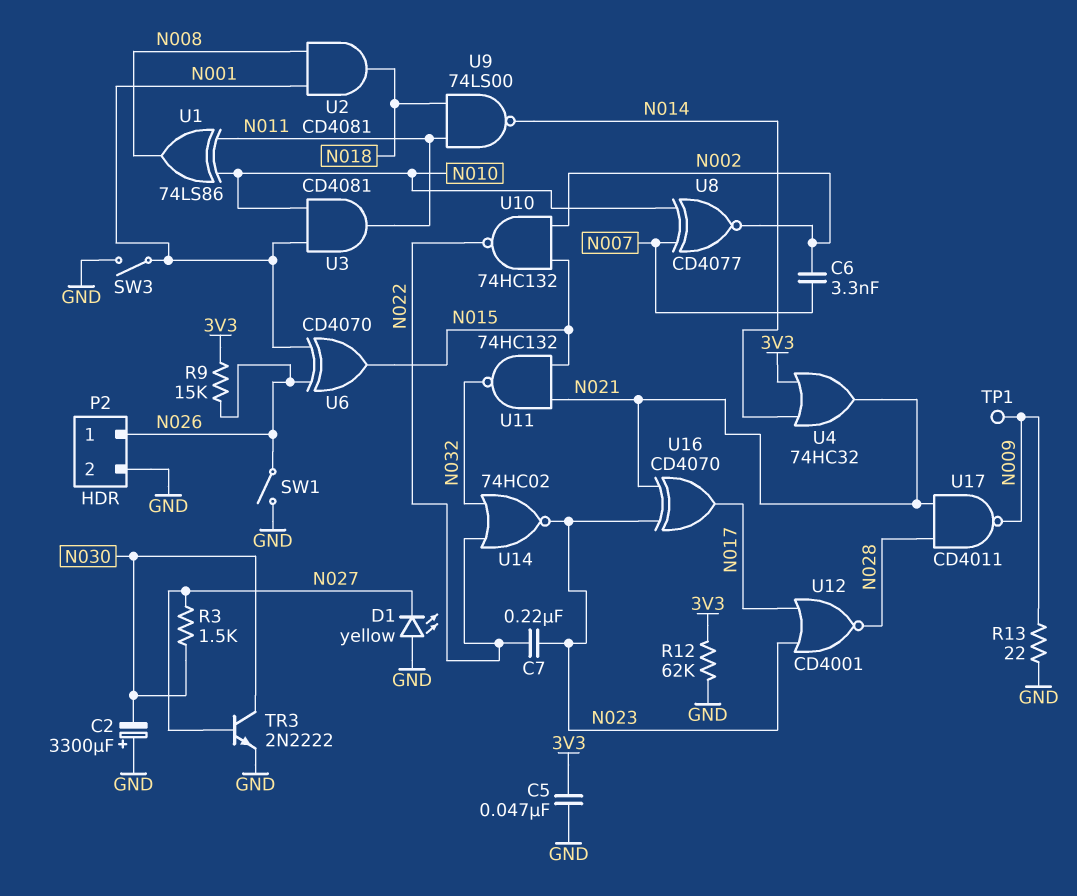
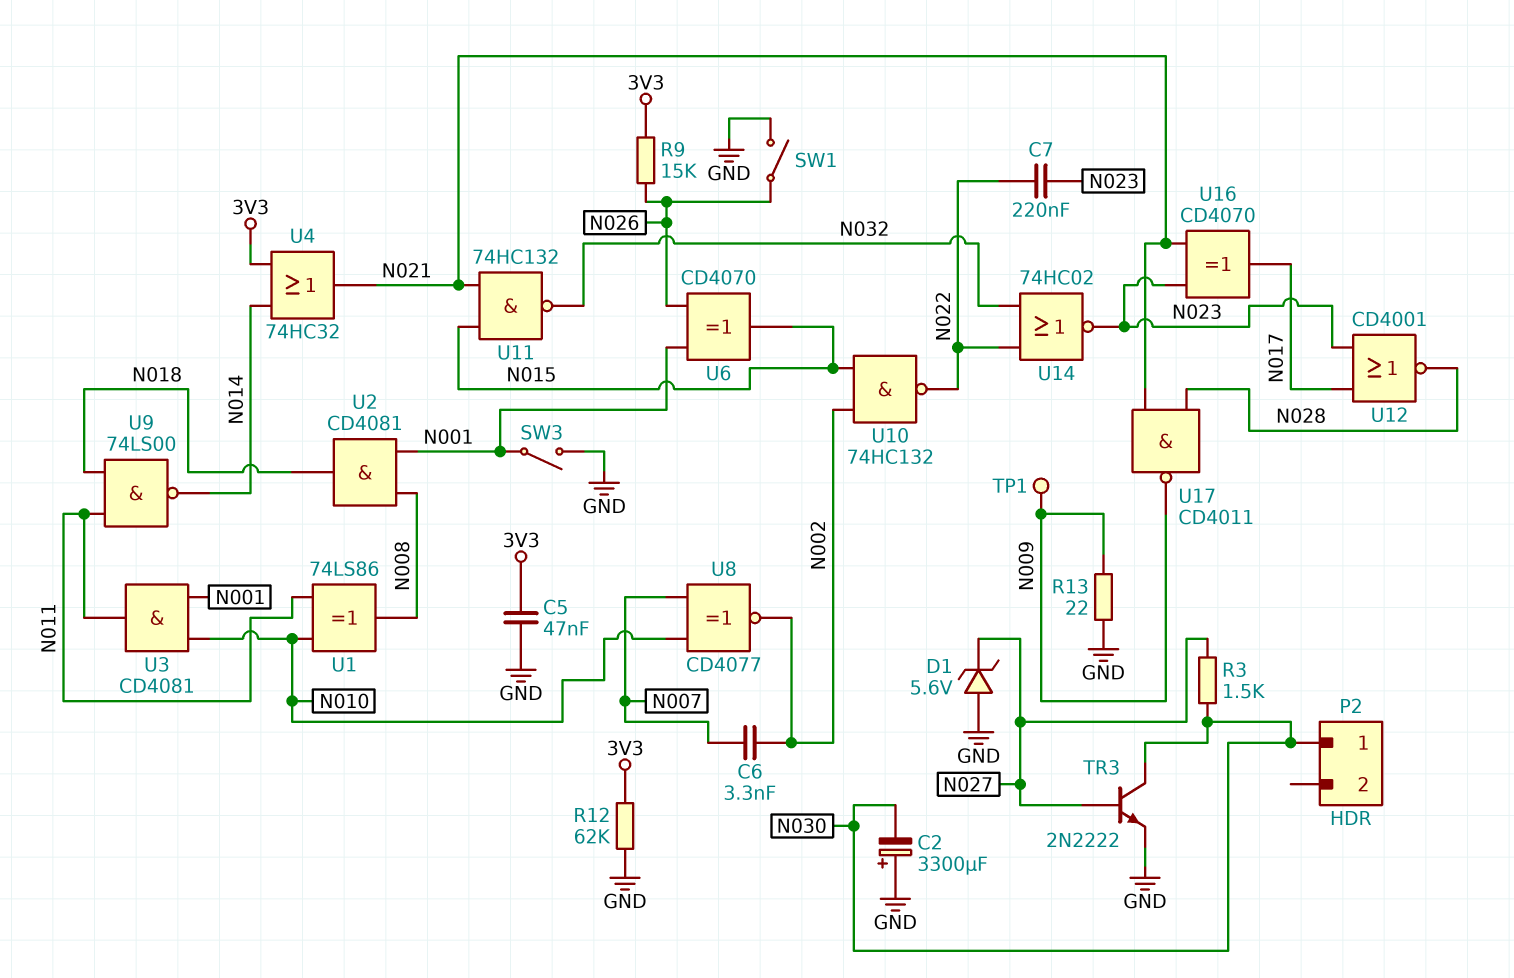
D1: LED yellow (A GND, K N027) -> zener 5.6V (A GND, K N027)
P2 pin 1: N026 -> N030
P2 pin 2: GND -> none

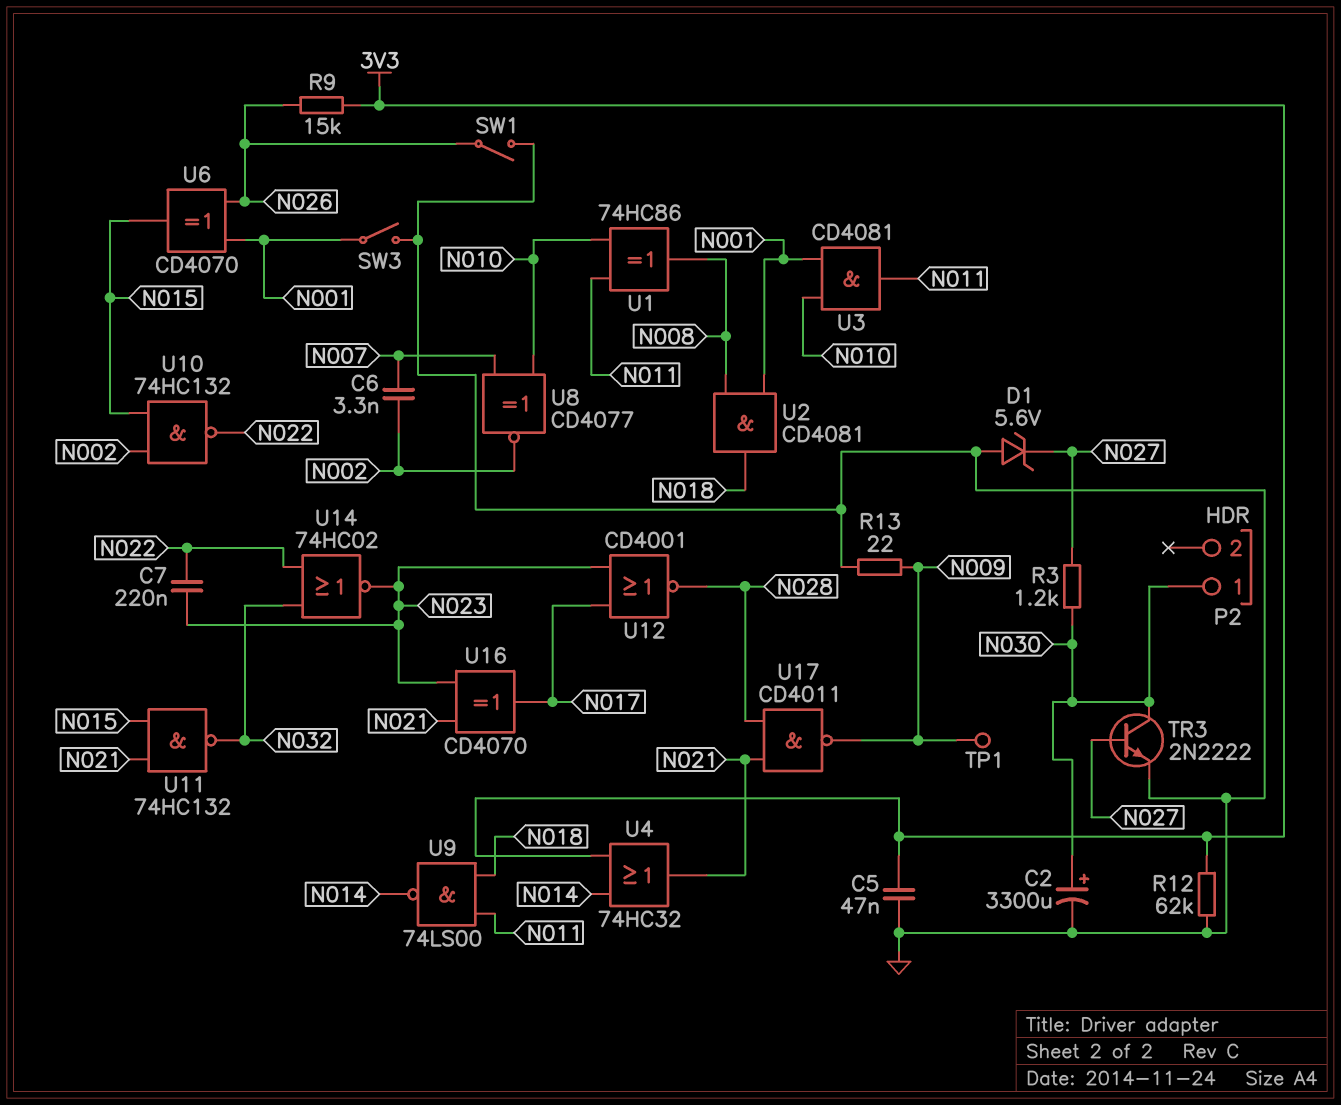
C2: 3300uF (plus GND, minus N030) -> 3300uF (plus N030, minus GND)
R3: 1.5k (N027, N030) -> 1.2k (N027, N030)
U1: XOR 74LS86 (in N010, in N011, out N008) -> XOR 74HC86 (in N010, in N011, out N008)

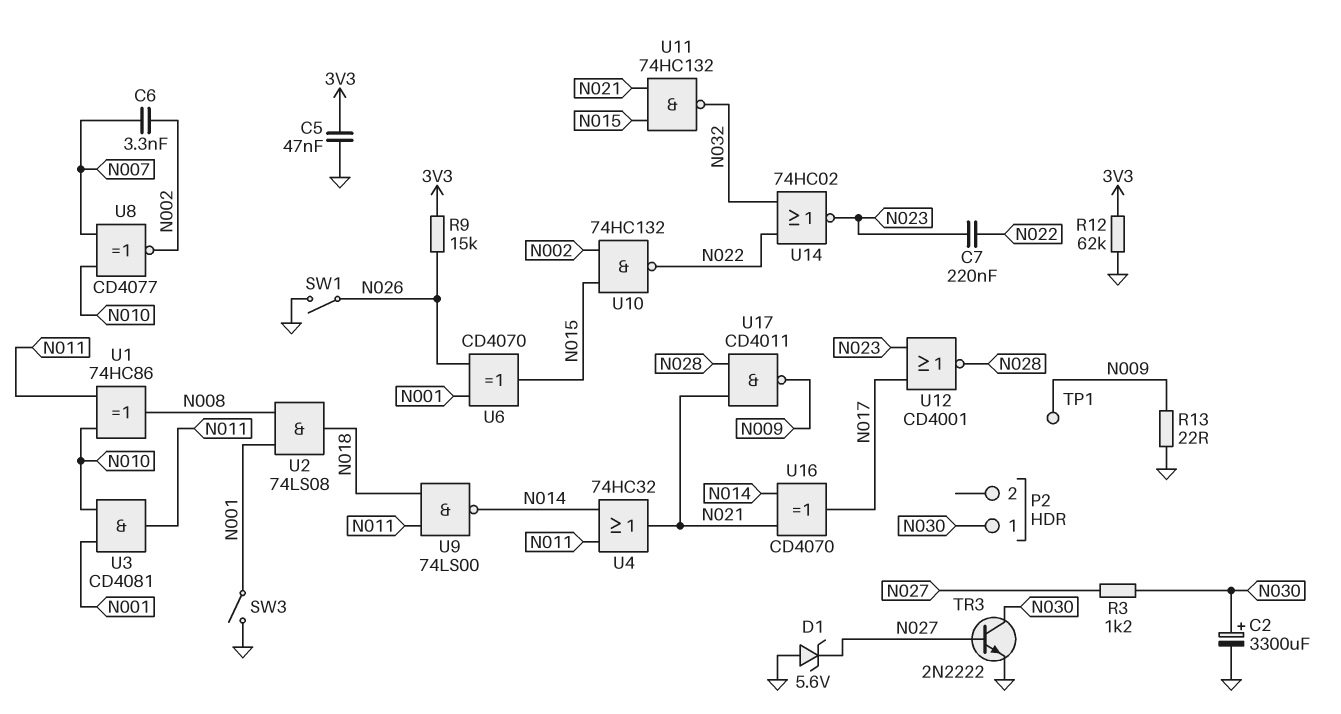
U2: AND CD4081 (in N001, in N008, out N018) -> AND 74LS08 (in N001, in N008, out N018)
U4: OR 74HC32 (in 3V3, in N014, out N021) -> OR 74HC32 (in N011, in N014, out N021)
U16: XOR CD4070 (in N021, in N023, out N017) -> XOR CD4070 (in N014, in N021, out N017)

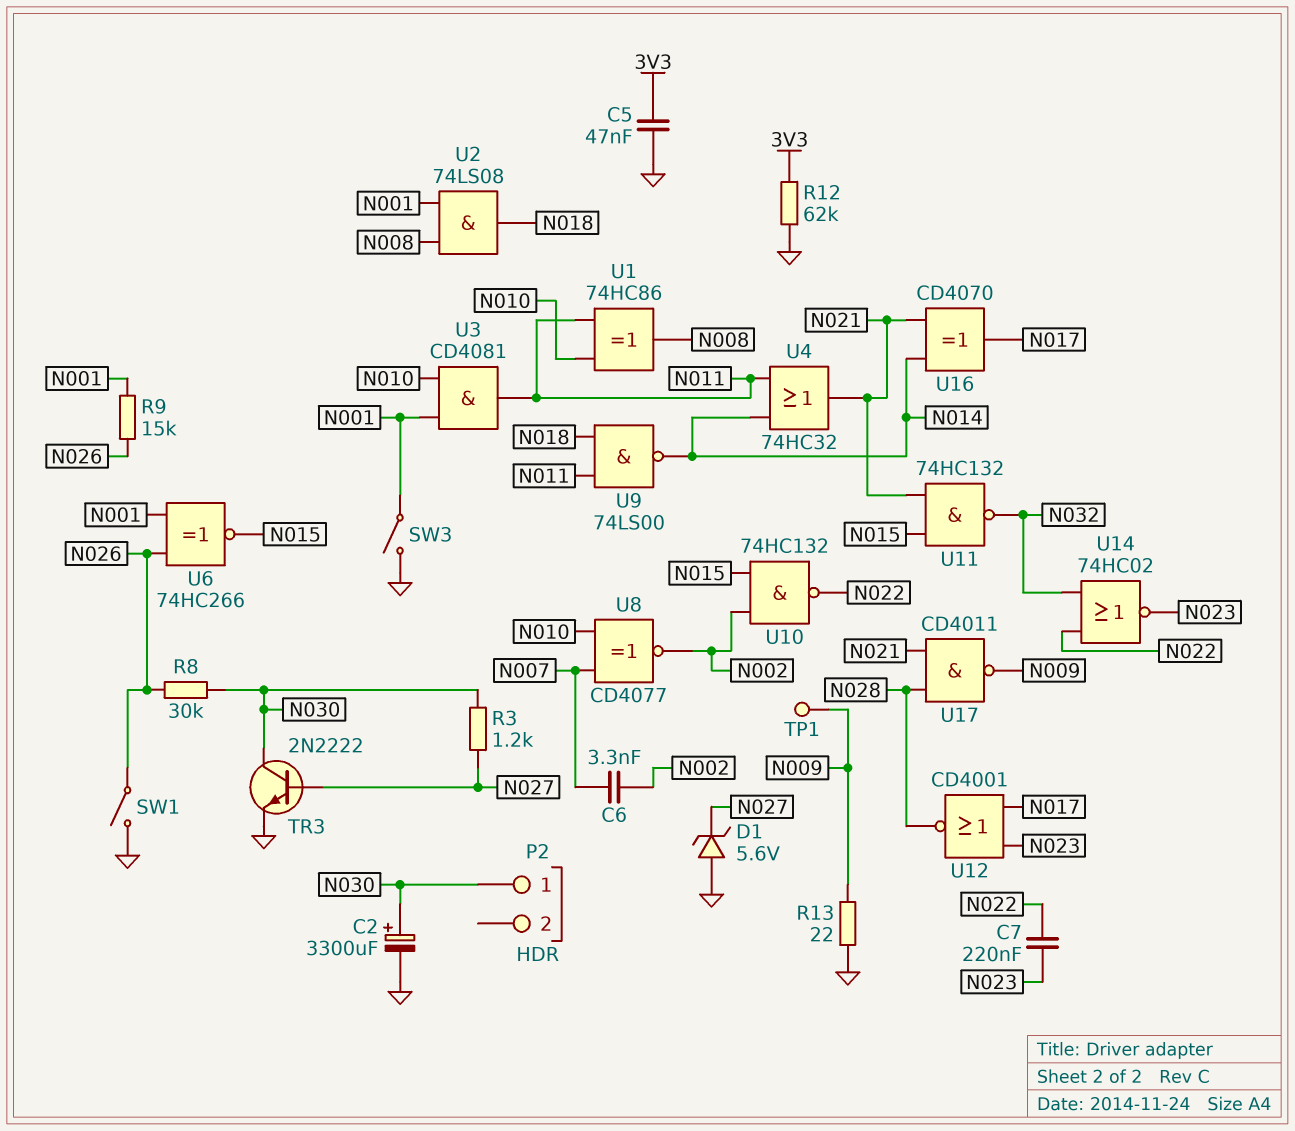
R8: none -> 30k (N026, N030)
R9: 15k (3V3, N026) -> 15k (N001, N026)
U6: XOR CD4070 (in N001, in N026, out N015) -> XNOR 74HC266 (in N001, in N026, out N015)

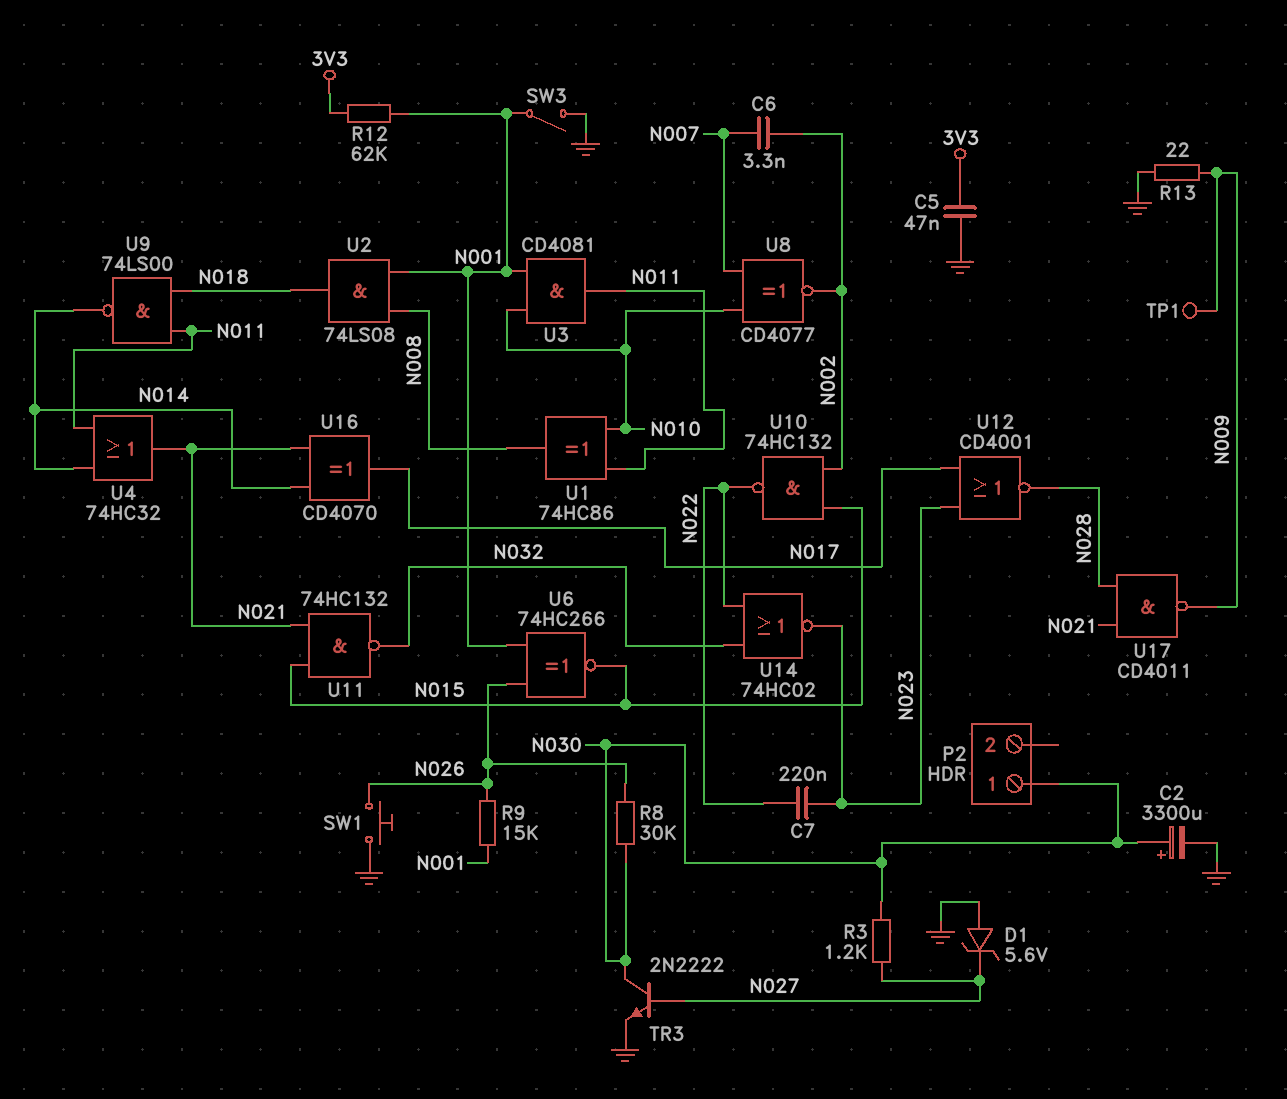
R12: 62k (3V3, GND) -> 62k (3V3, N001)
SW1: switch (GND, N026) -> button (GND, N026)

